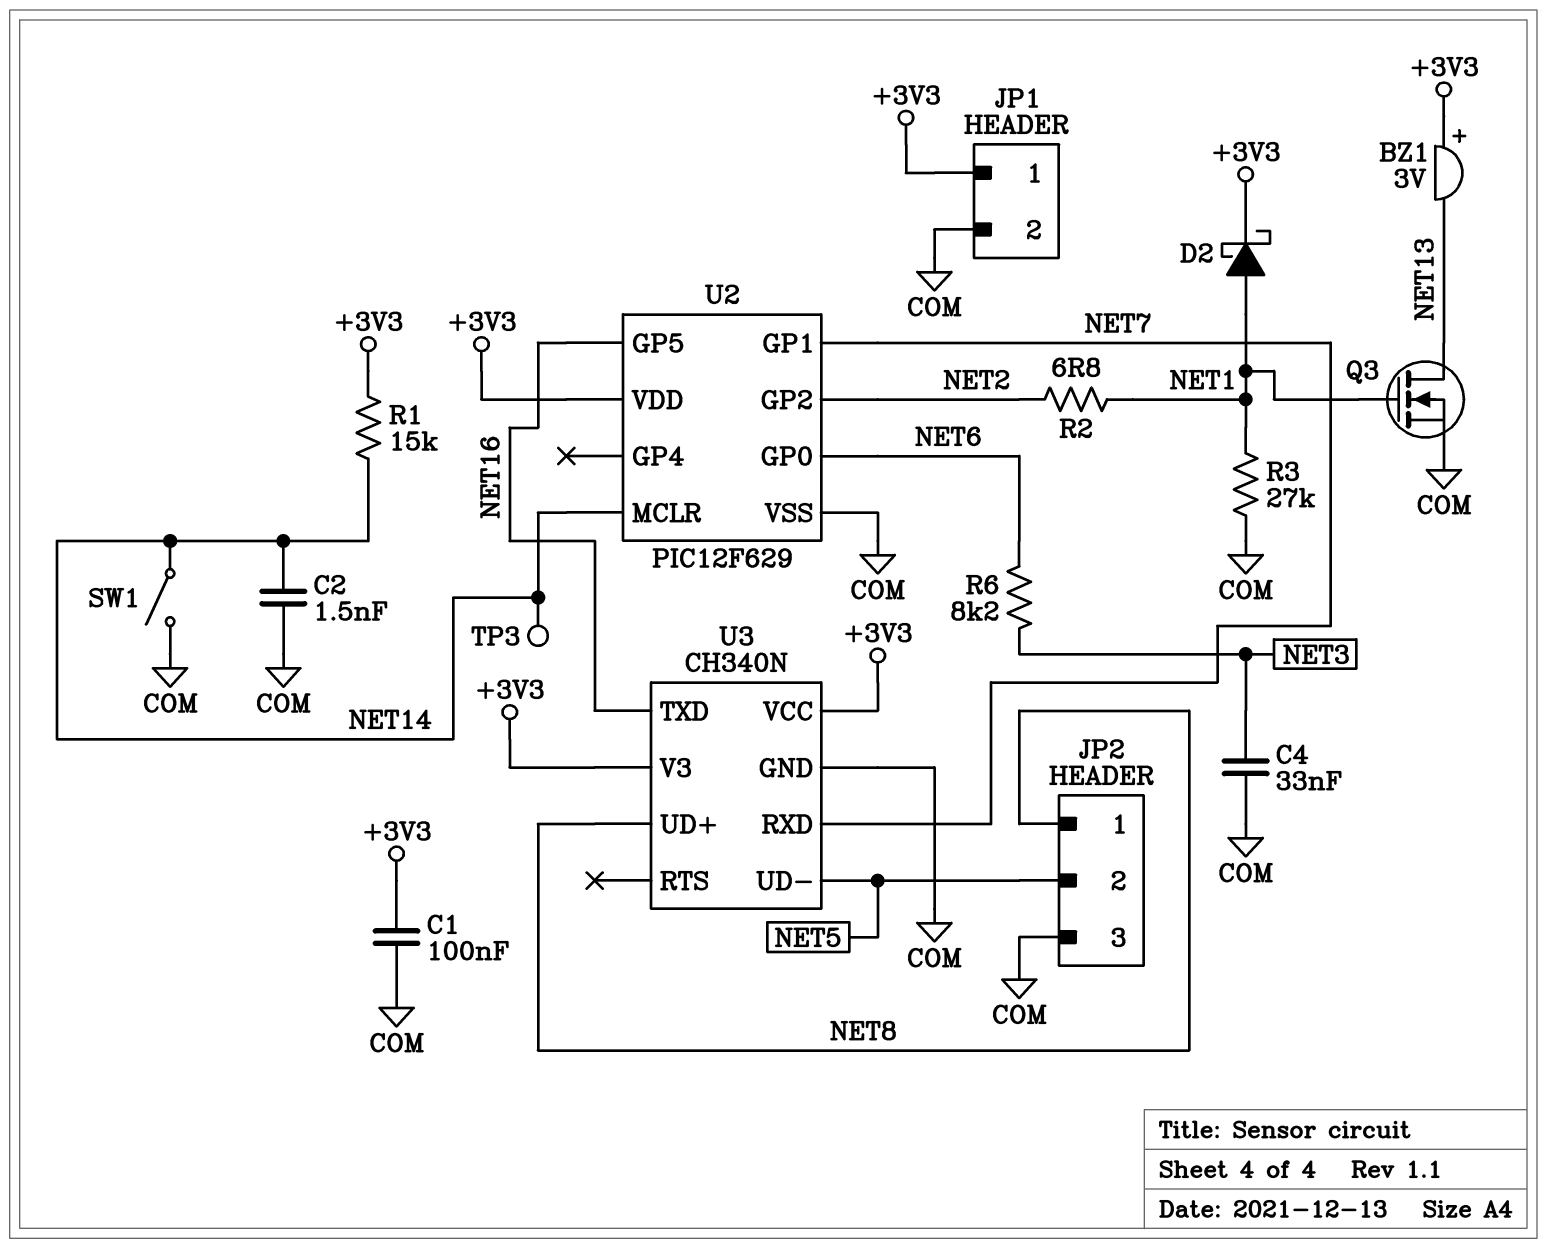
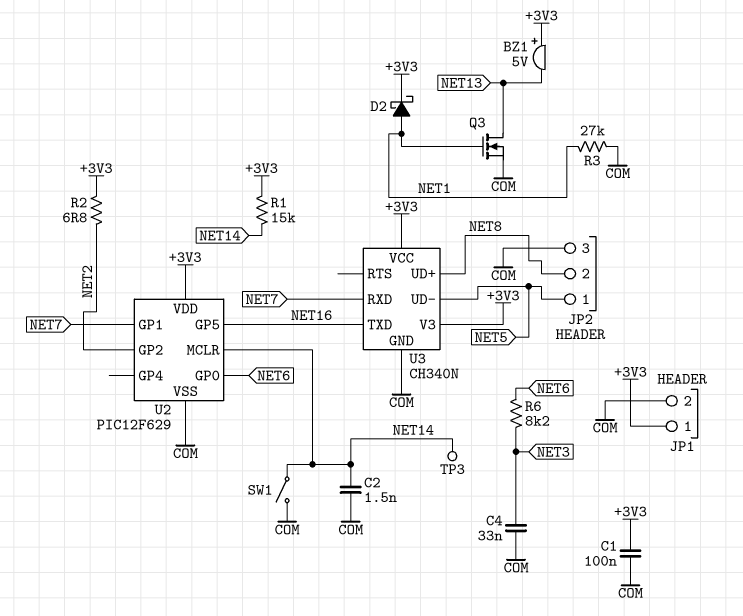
BZ1: buzzer 3V (plus +3V3, minus NET13) -> buzzer 5V (plus +3V3, minus NET13)
JP2 pin 1: NET8 -> NET5
JP2 pin 2: NET5 -> NET8
R2: 6.8 (NET1, NET2) -> 6.8 (+3V3, NET2)

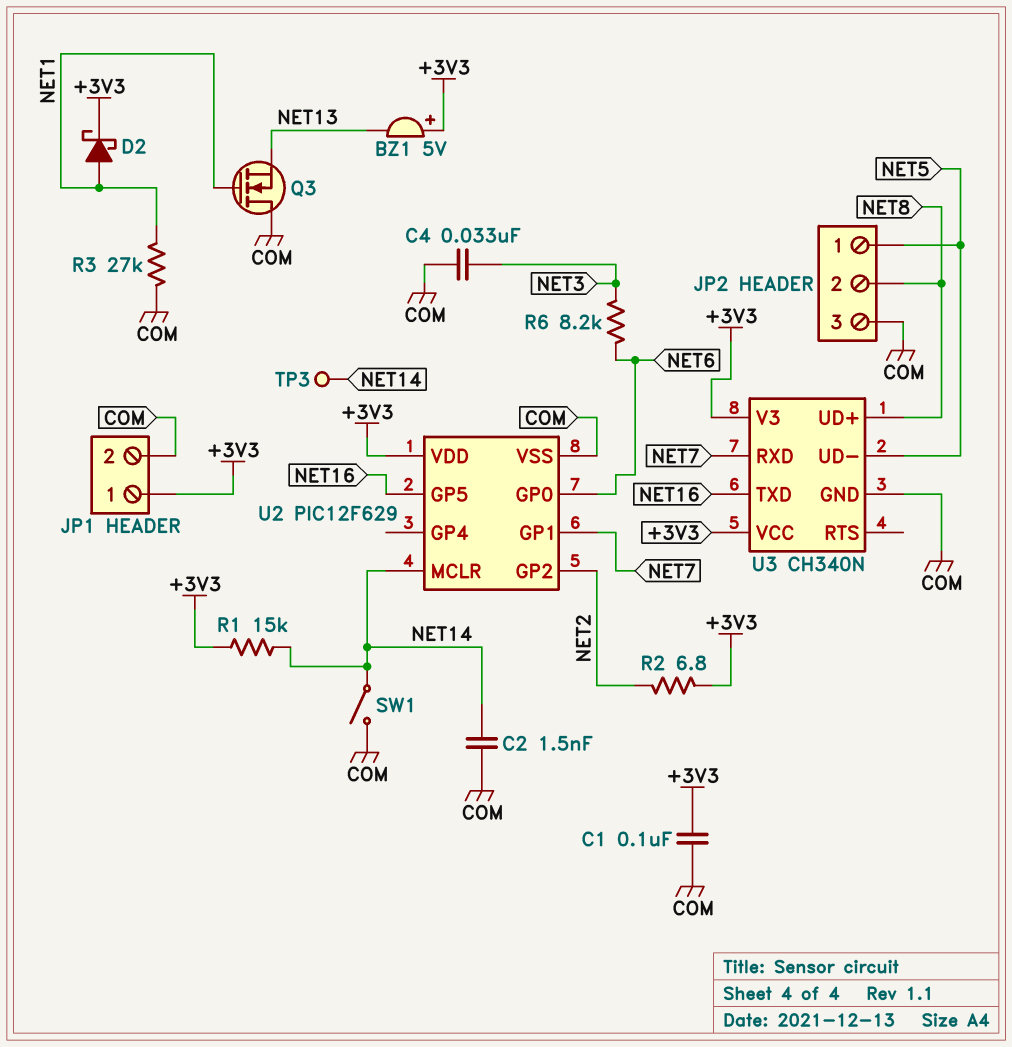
Q3: NMOS (G NET1, D NET13, S COM) -> NMOS (G NET1, D COM, S NET13)

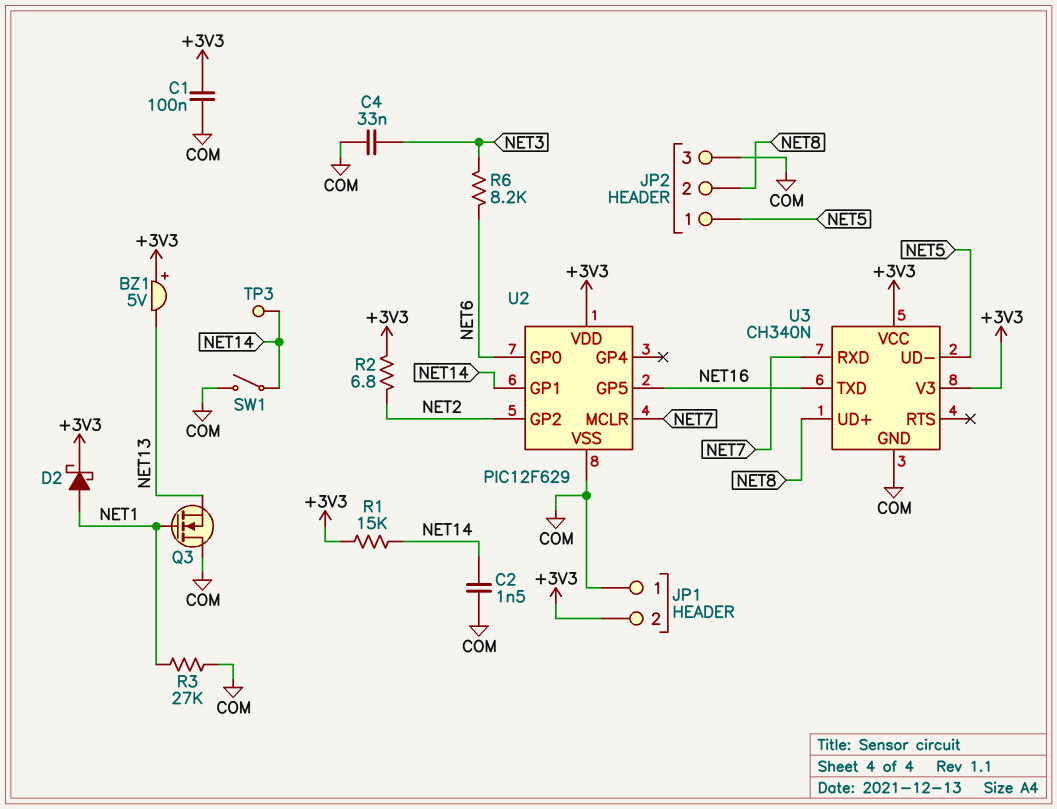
JP1 pin 1: +3V3 -> COM
JP1 pin 2: COM -> +3V3
U2 pin GP1: NET7 -> NET14
U2 pin MCLR: NET14 -> NET7

